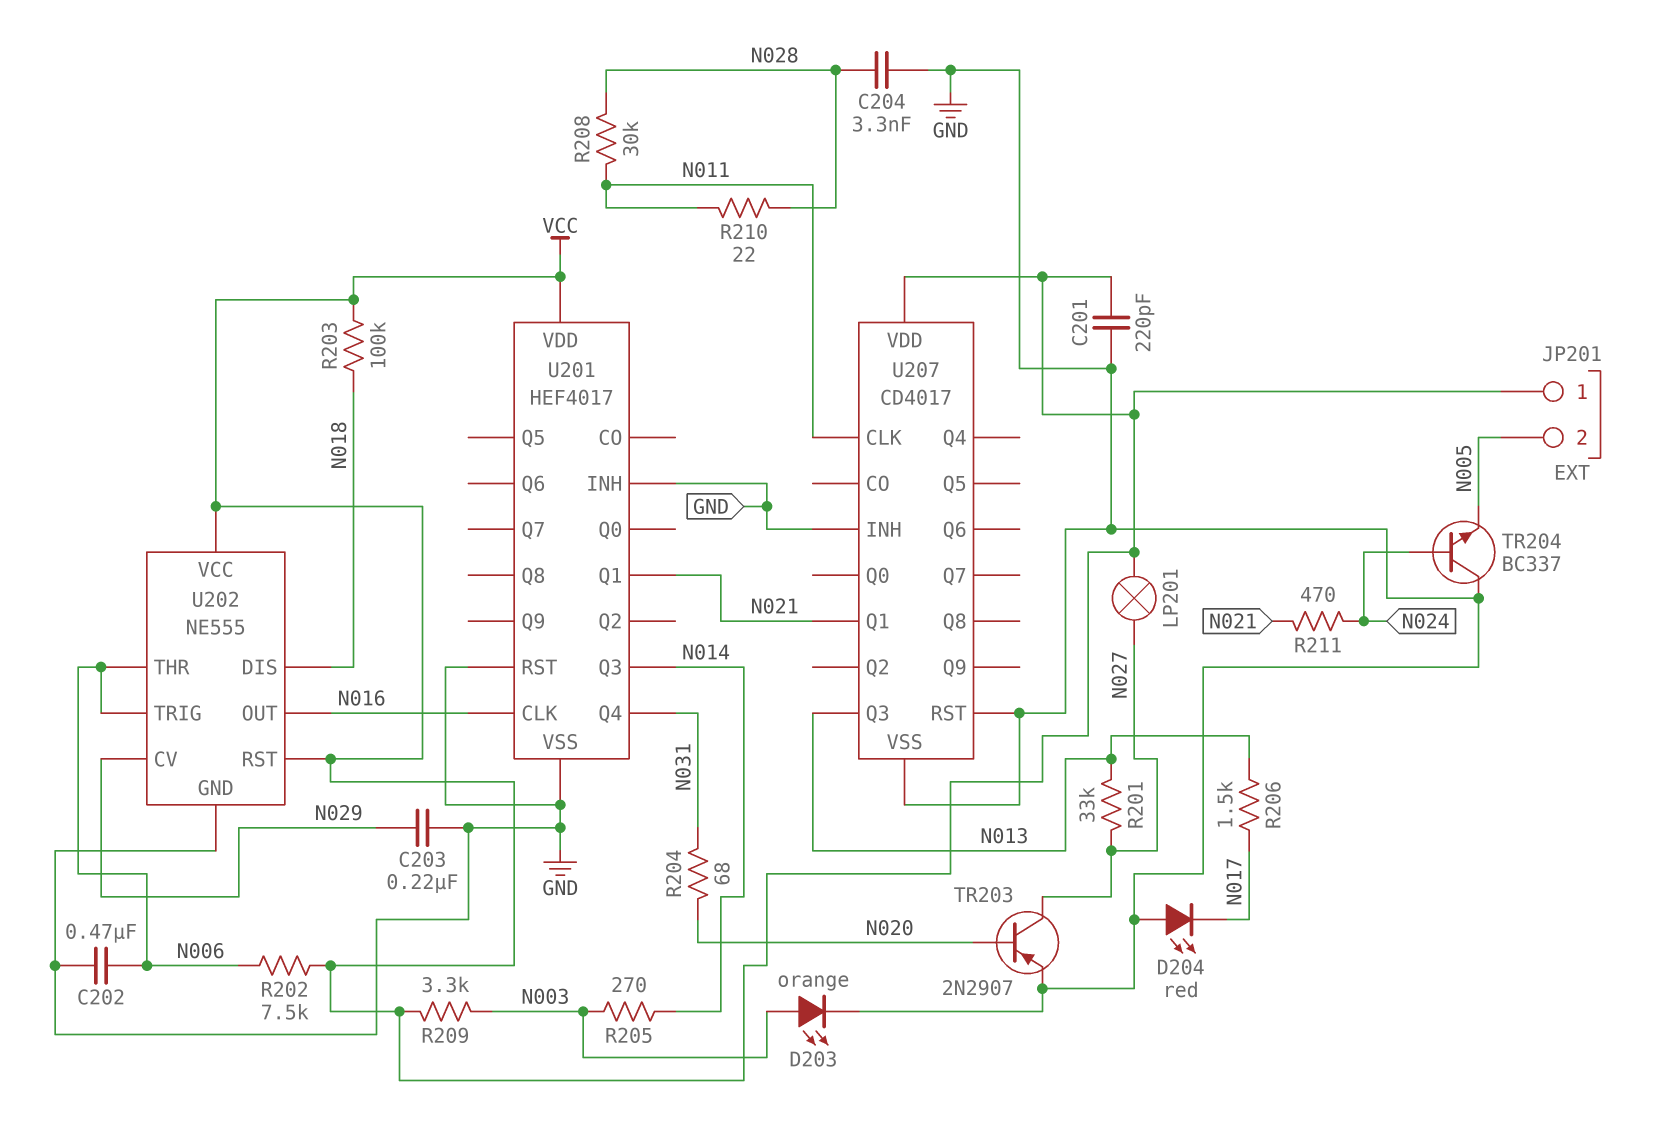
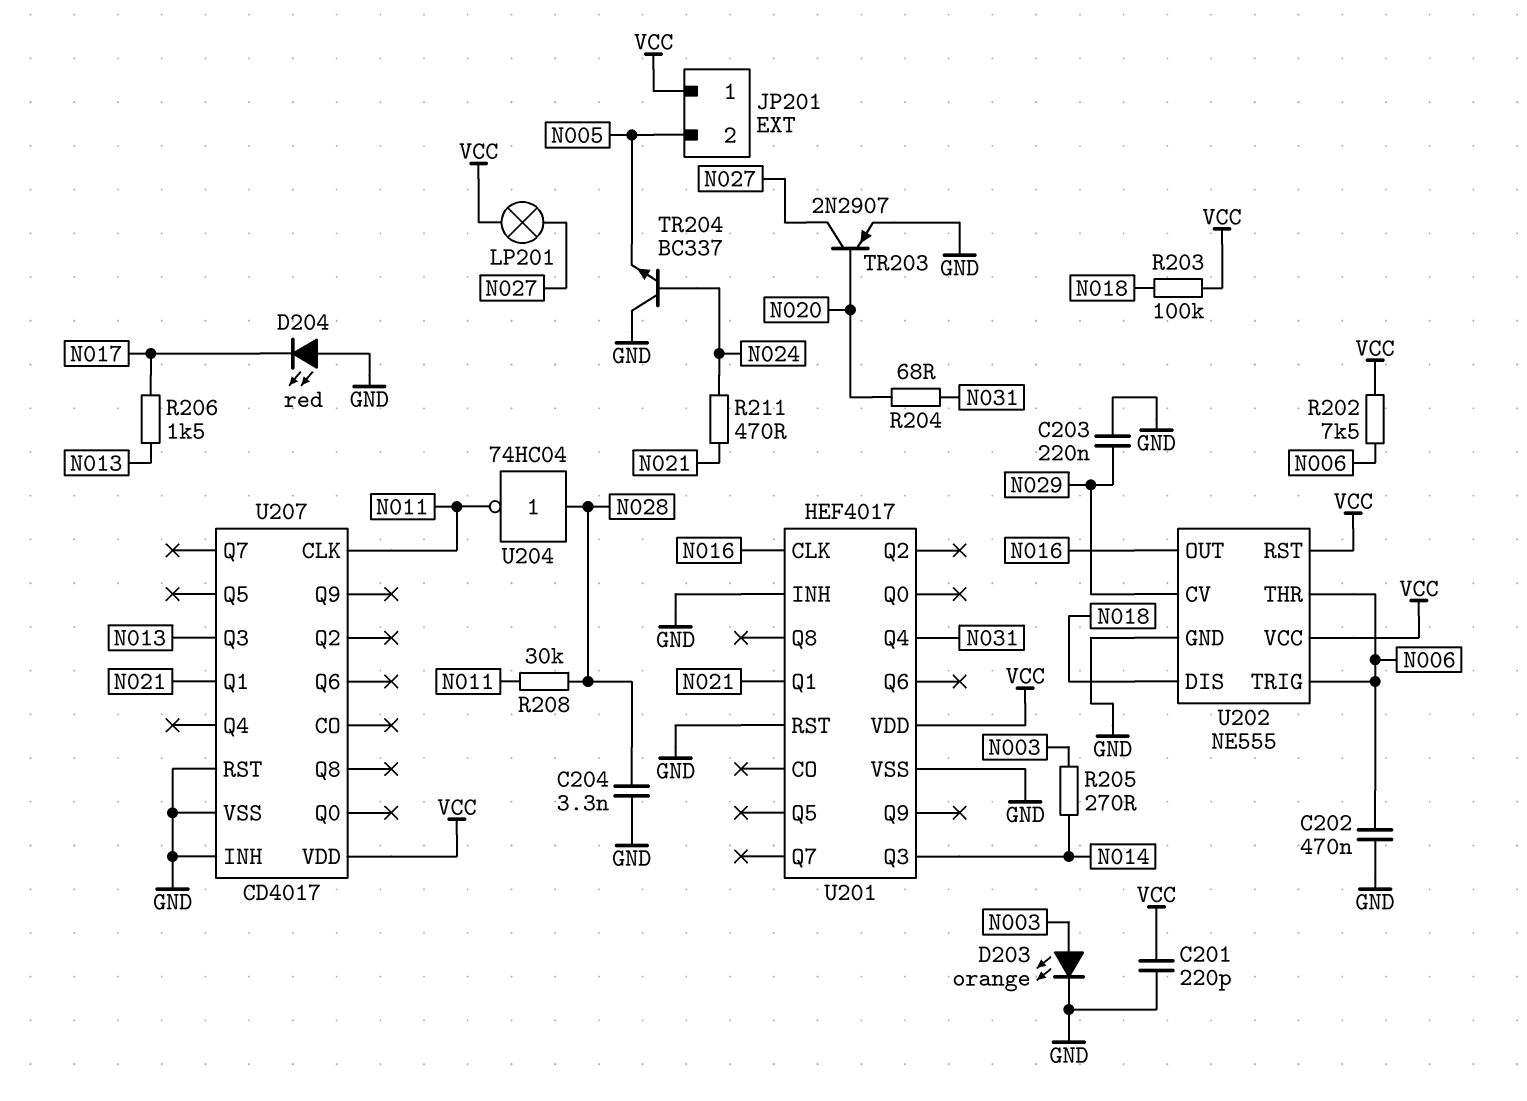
R201: 33k (N013, N027) -> none
R209: 3.3k (N003, VCC) -> none
R210: 22 (N011, N028) -> none
U204: none -> NOT 74HC04 (in N028, out N011)

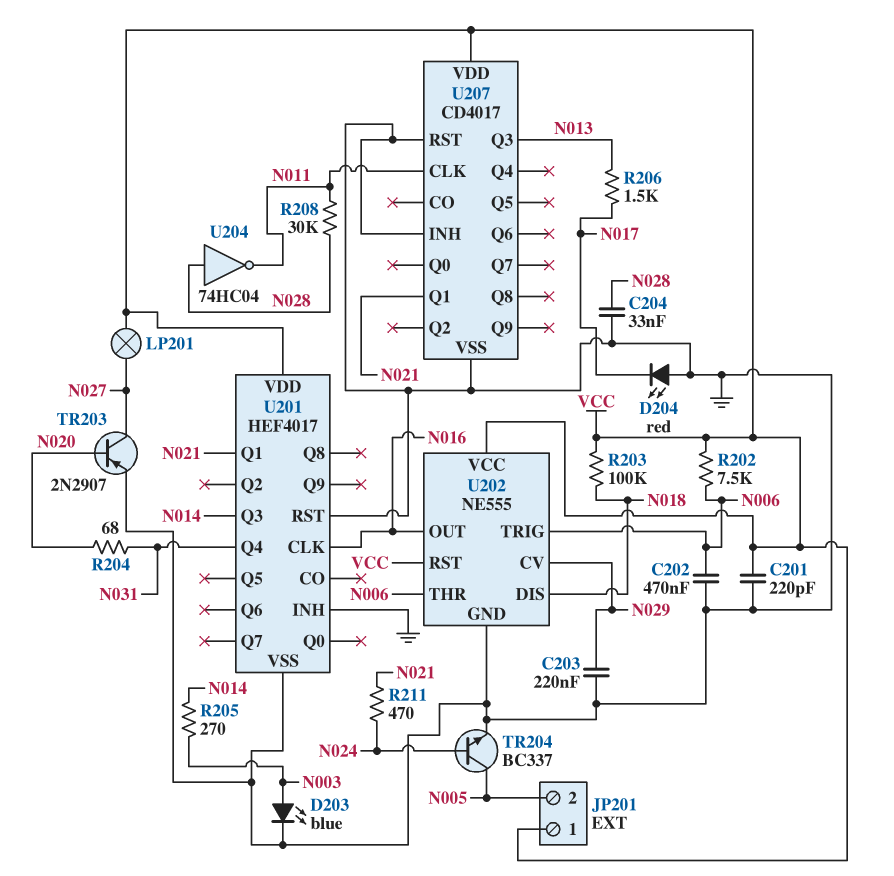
C204: 3.3nF (GND, N028) -> 33nF (GND, N028)
D203: LED orange (A N003, K GND) -> LED blue (A N003, K GND)
TR204: NPN BC337 (B N024, C GND, E N005) -> NPN BC337 (B N024, C N005, E GND)

